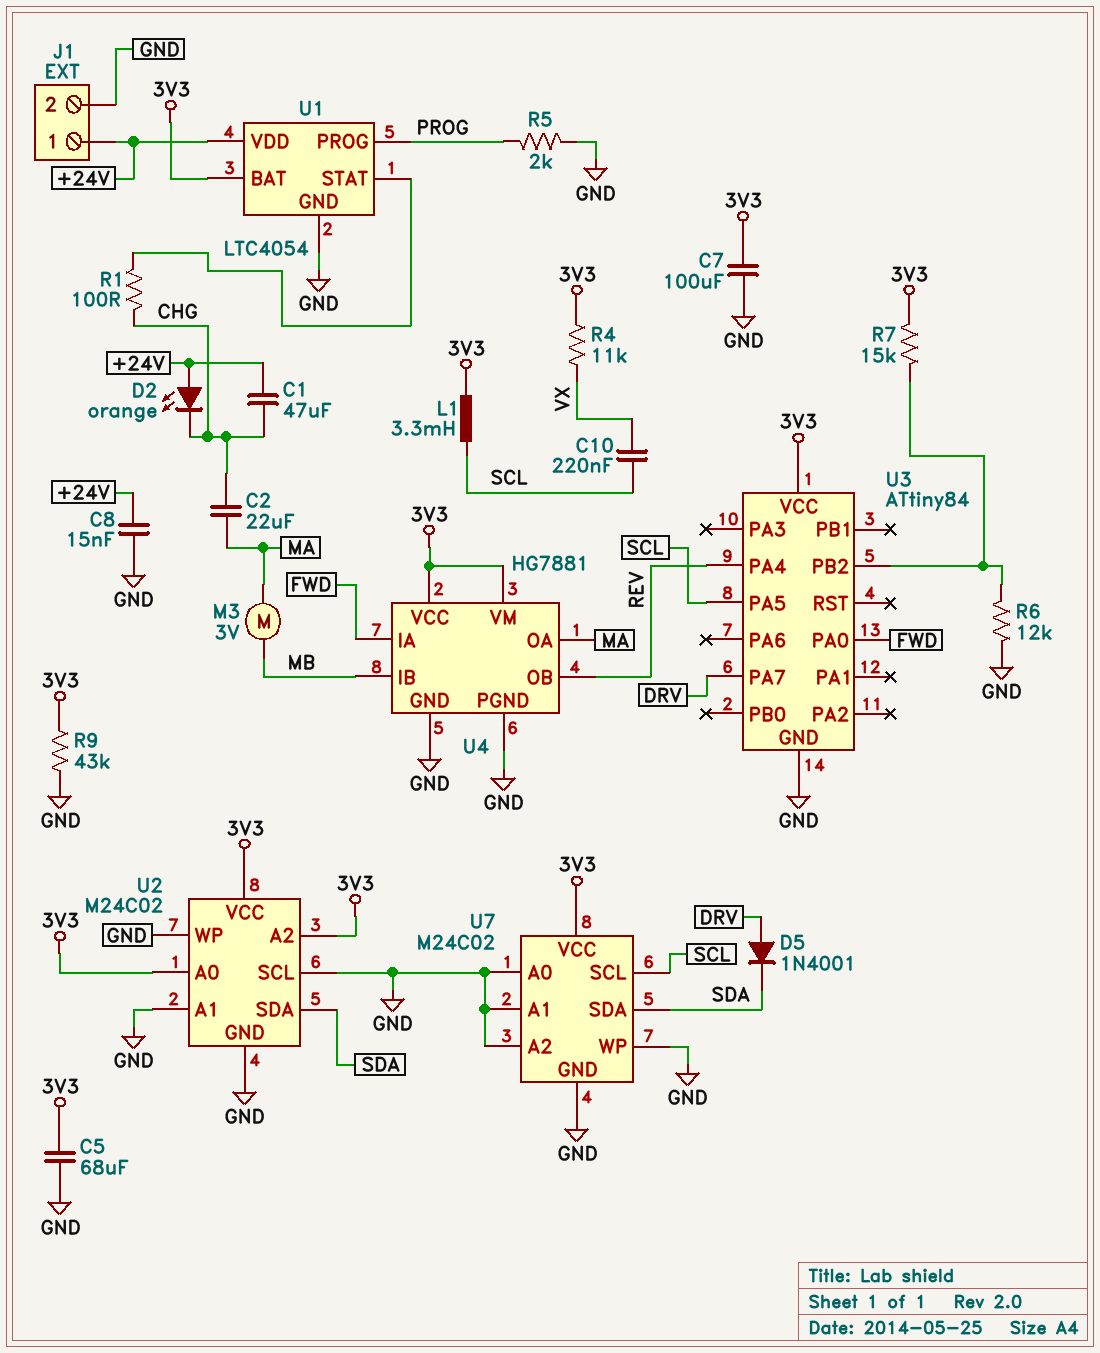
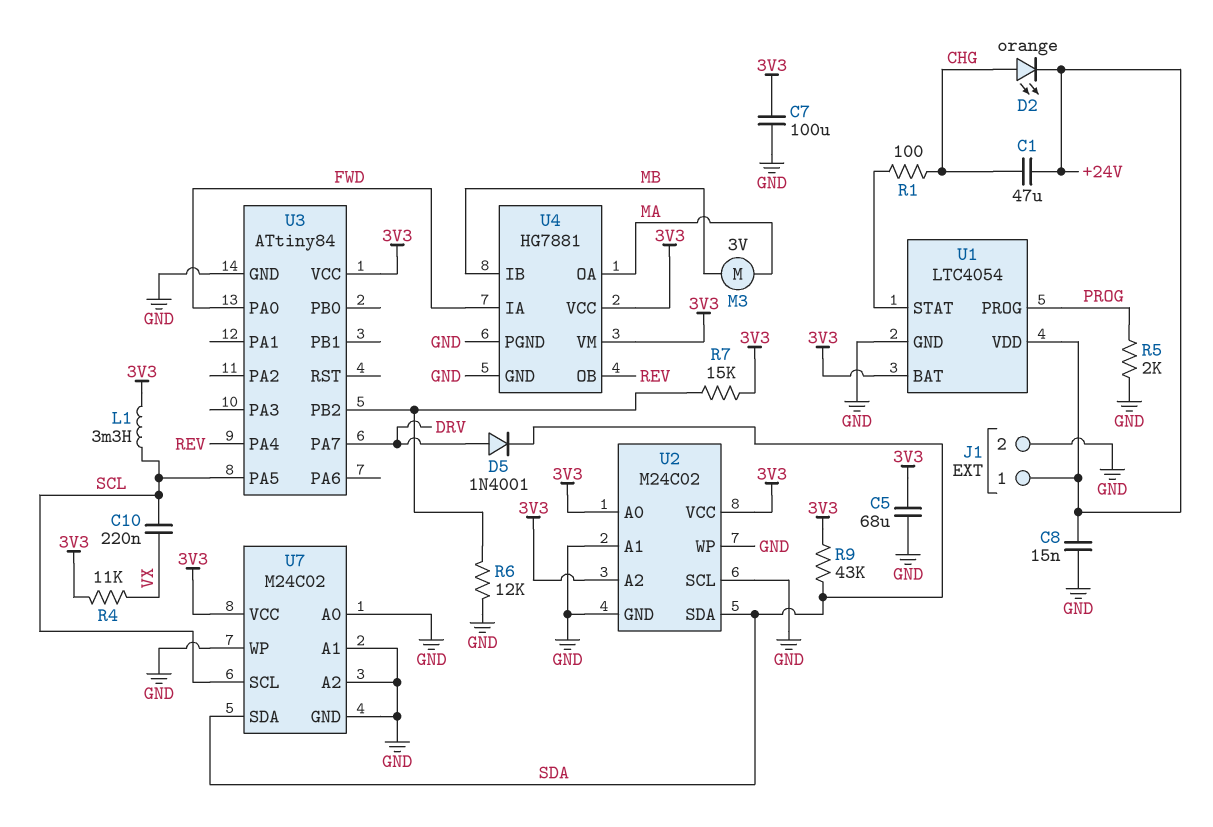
C2: 22uF (CHG, MA) -> none
D2: LED orange (A +24V, K CHG) -> LED orange (A CHG, K +24V)
R9: 43k (3V3, GND) -> 43k (3V3, SDA)

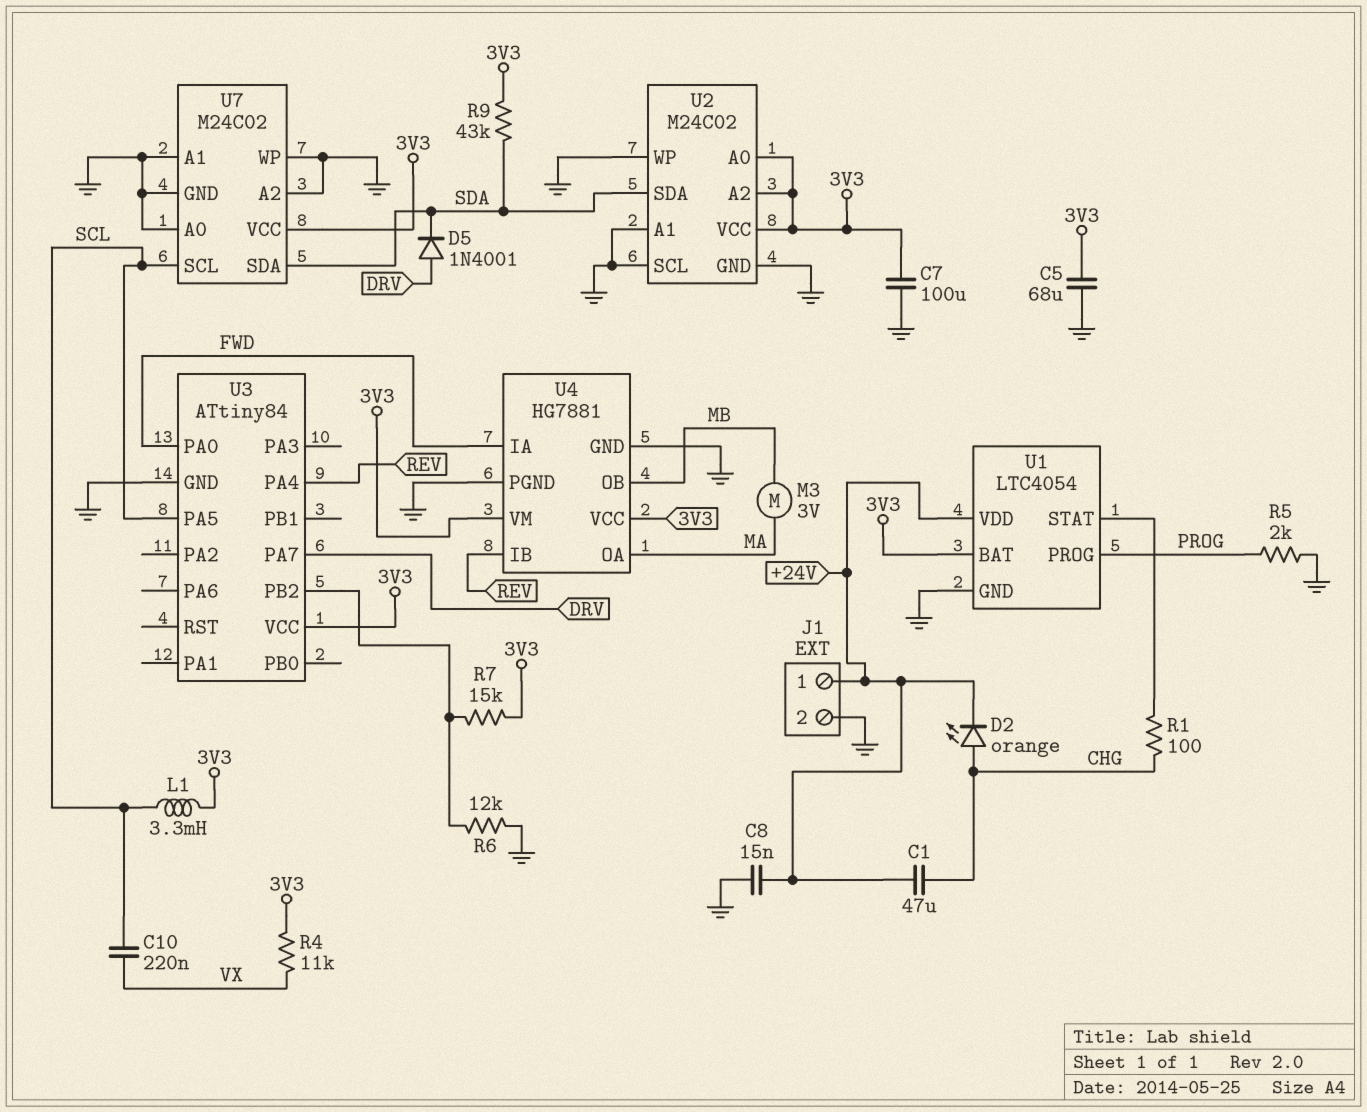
U4 pin IB: MB -> REV
U4 pin OB: REV -> MB

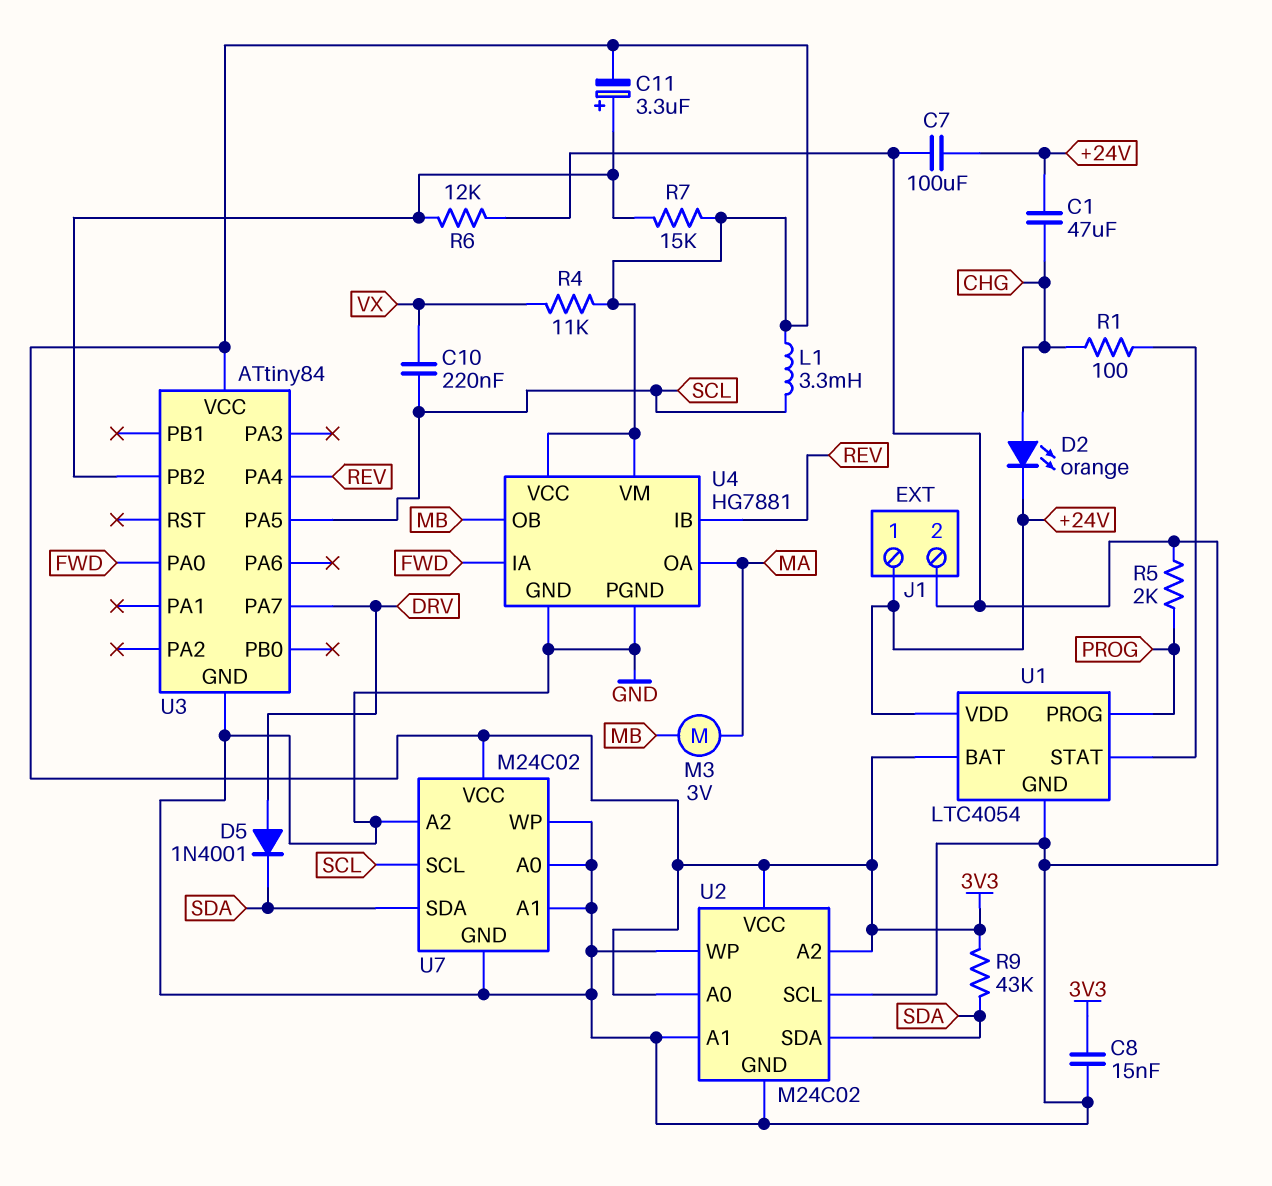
C5: 68uF (3V3, GND) -> none
C7: 100uF (3V3, GND) -> 100uF (+24V, GND)
C8: 15nF (+24V, GND) -> 15nF (3V3, GND)
C11: none -> 3.3uF (plus U3/PB2, minus 3V3)

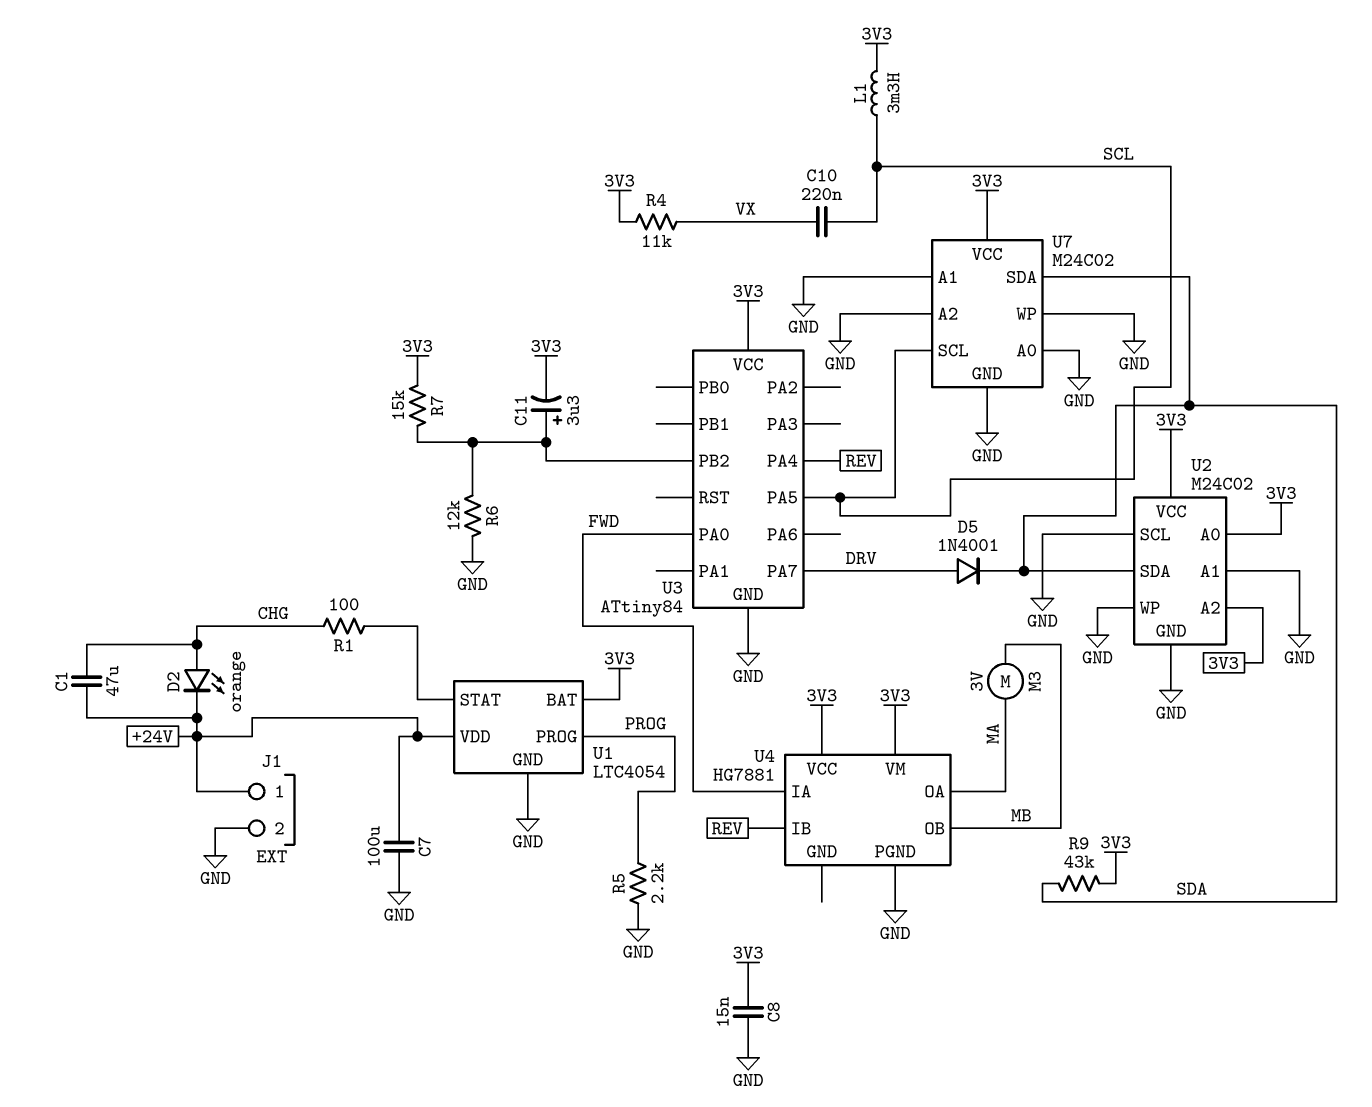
R5: 2k (GND, PROG) -> 2.2k (GND, PROG)
U4 pin GND: GND -> none

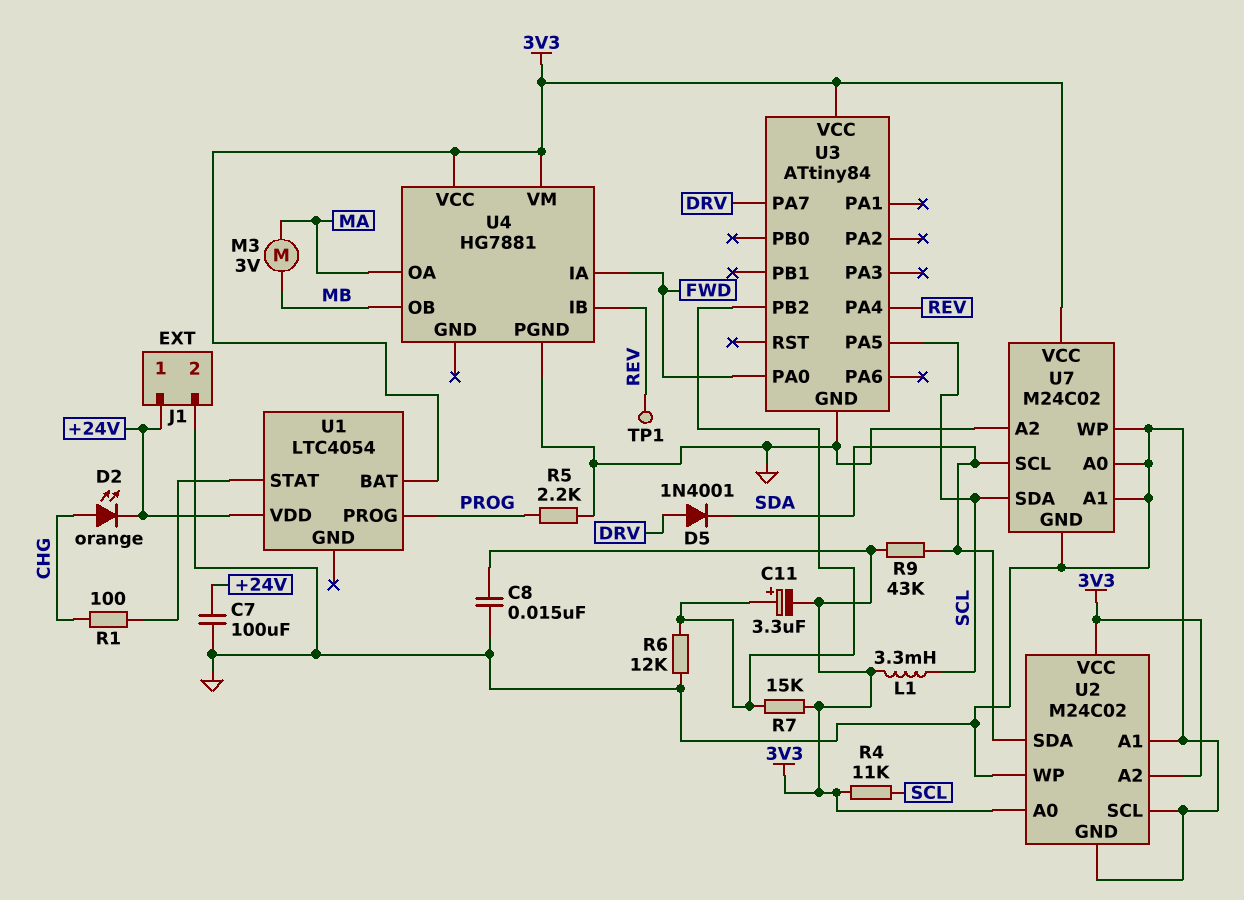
C1: 47uF (+24V, CHG) -> none
C10: 220nF (SCL, VX) -> none
R4: 11k (3V3, VX) -> 11k (3V3, SCL)
TP1: none -> test point (REV)
U1 pin GND: GND -> none
U7 pin SCL: SCL -> SDA
U7 pin SDA: SDA -> SCL

